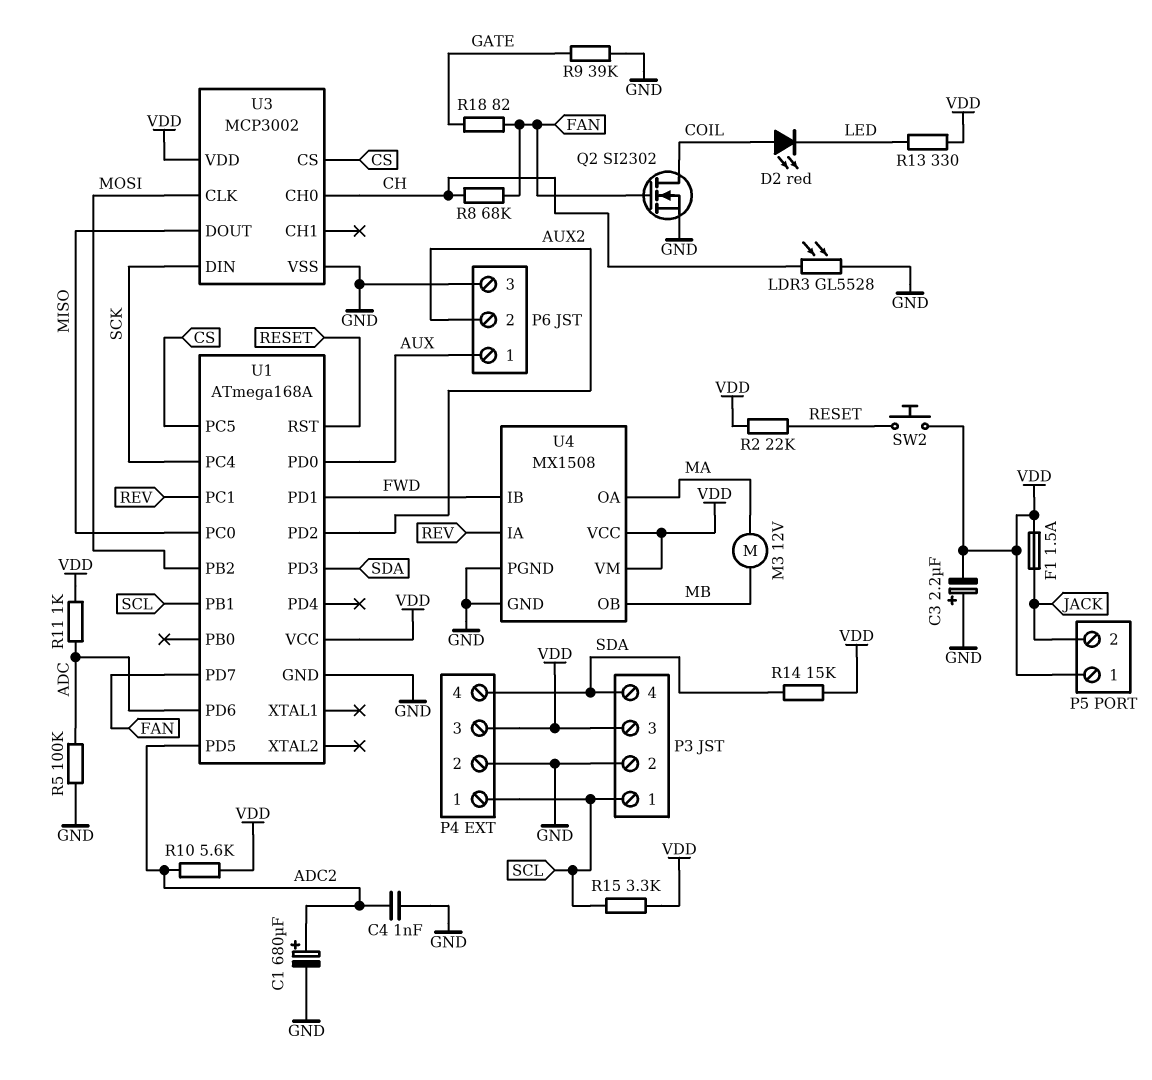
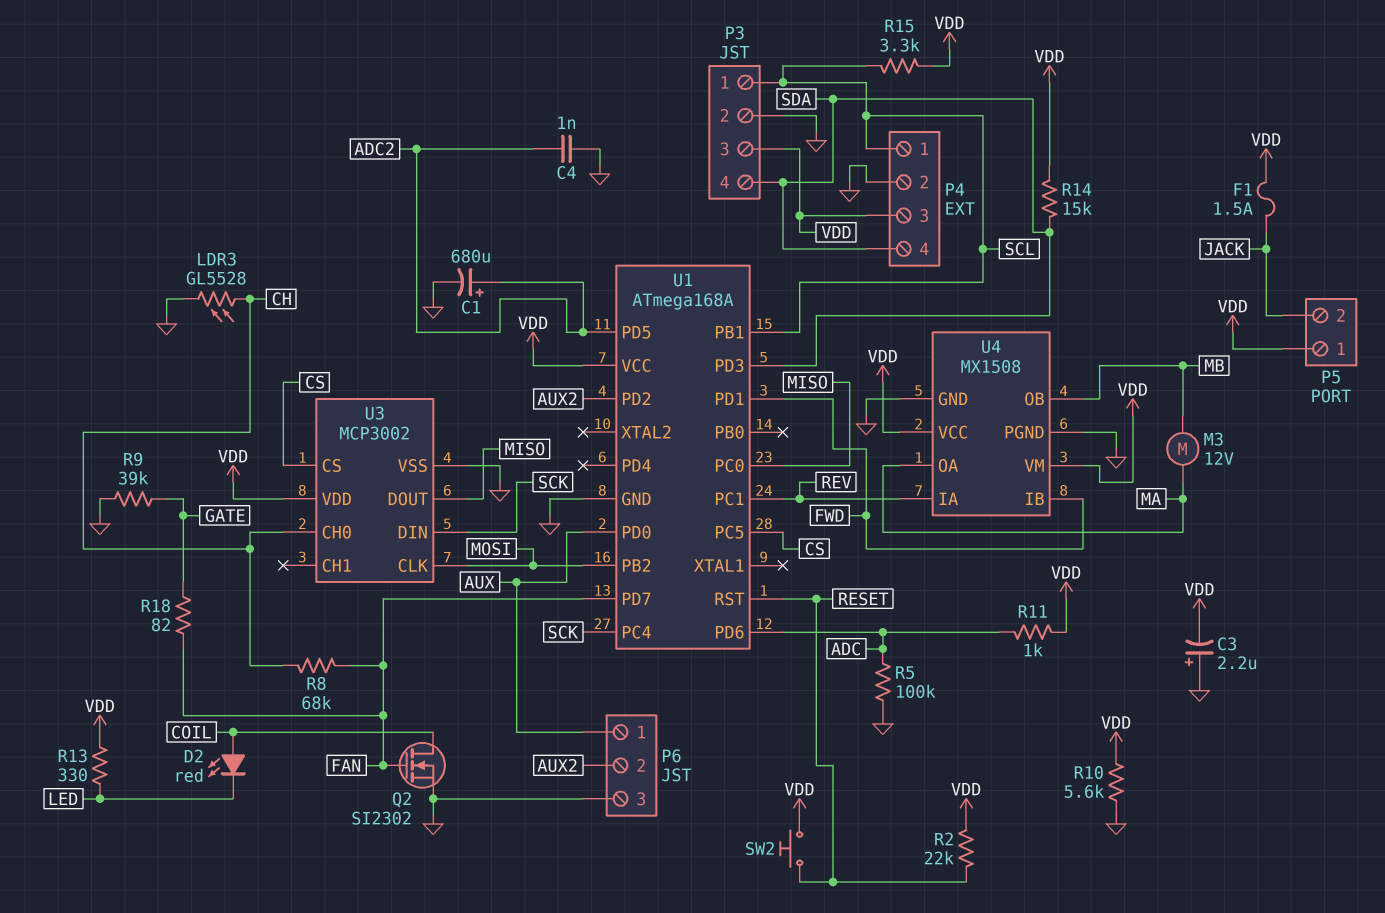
R10: 5.6k (ADC2, VDD) -> 5.6k (GND, VDD)

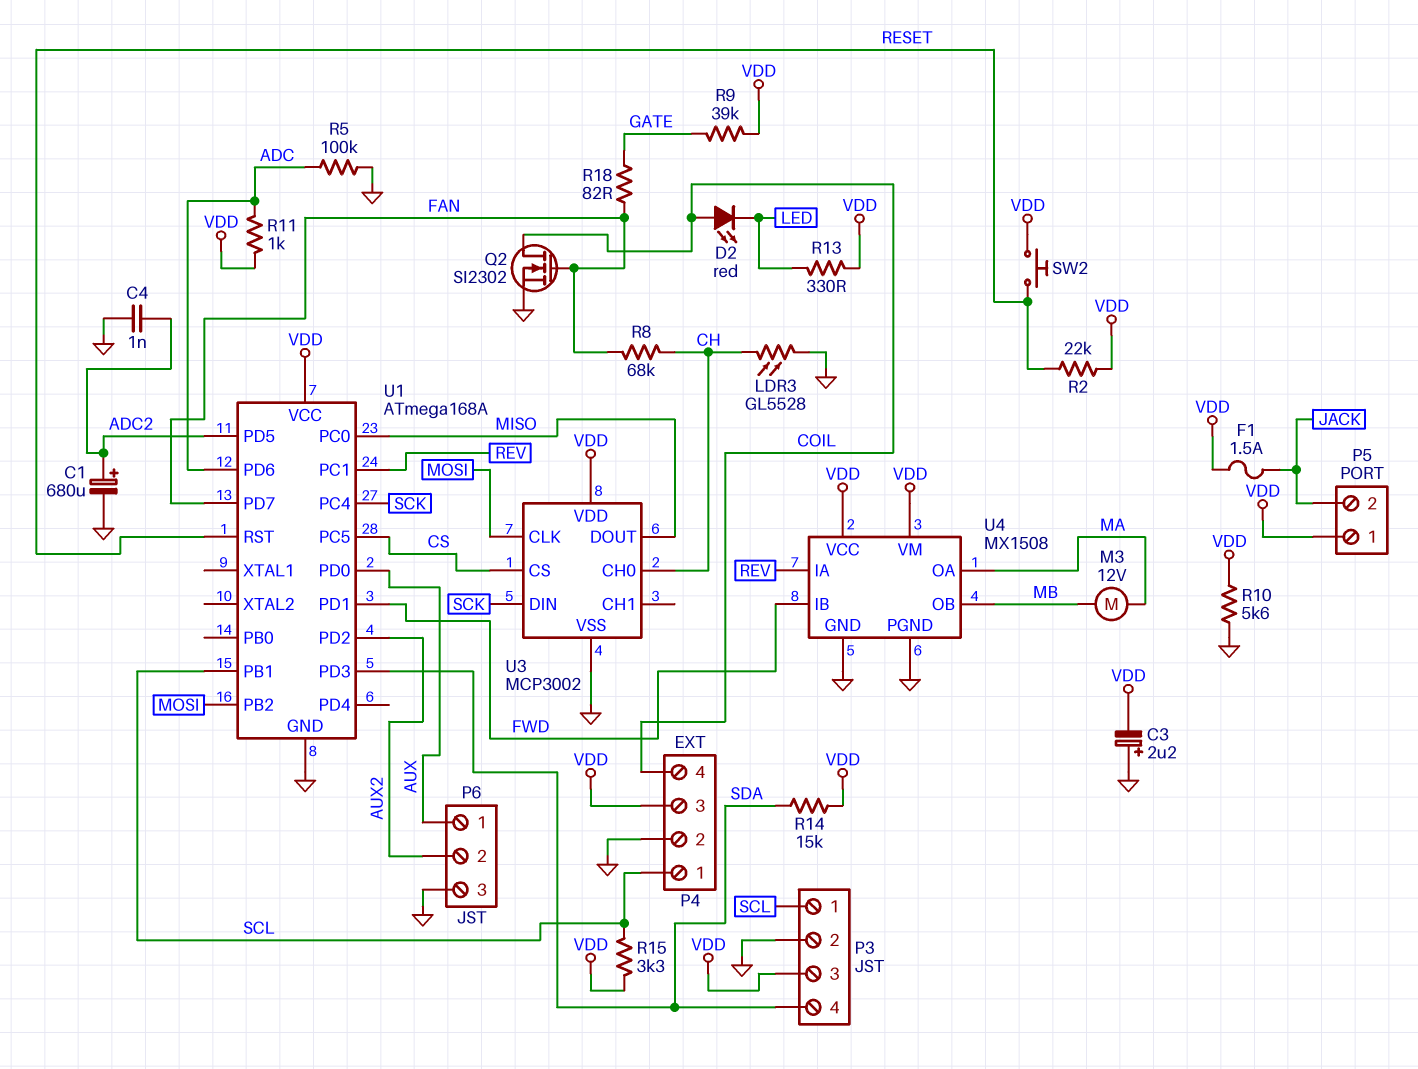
P4 pin 4: SDA -> COIL
R9: 39k (GATE, GND) -> 39k (GATE, VDD)

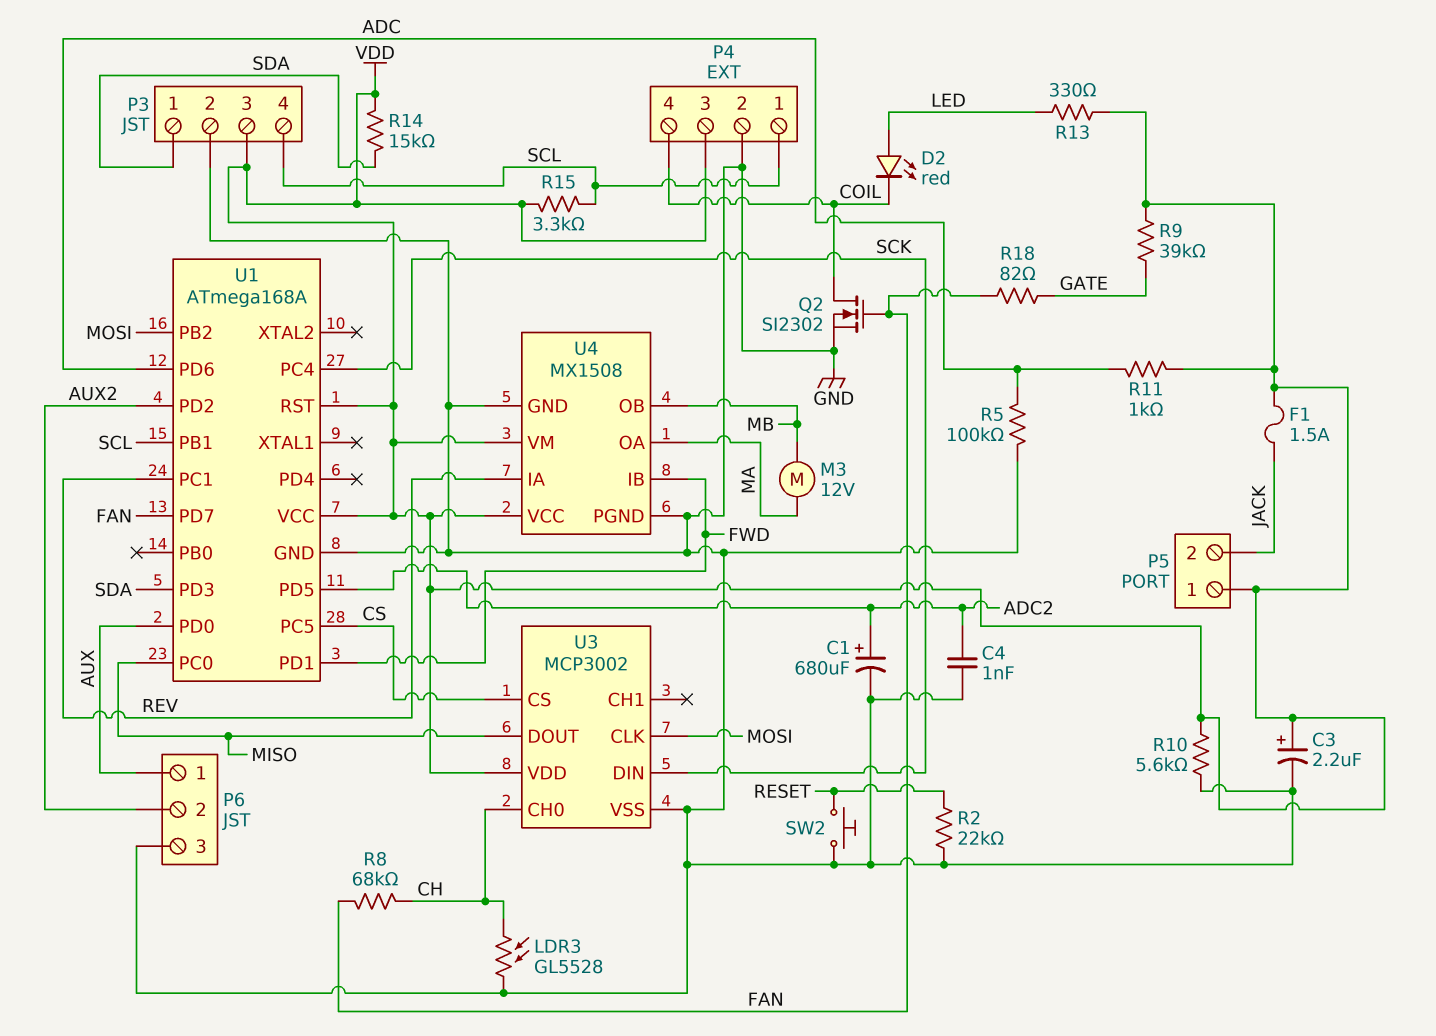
C3: 2.2uF (plus GND, minus VDD) -> 2.2uF (plus VDD, minus GND)
D2: LED red (A COIL, K LED) -> LED red (A LED, K COIL)
P3 pin 1: SCL -> SDA
P3 pin 4: SDA -> SCL
R2: 22k (RESET, VDD) -> 22k (GND, RESET)
SW2: button (RESET, VDD) -> button (GND, RESET)
U1 pin RST: RESET -> VDD

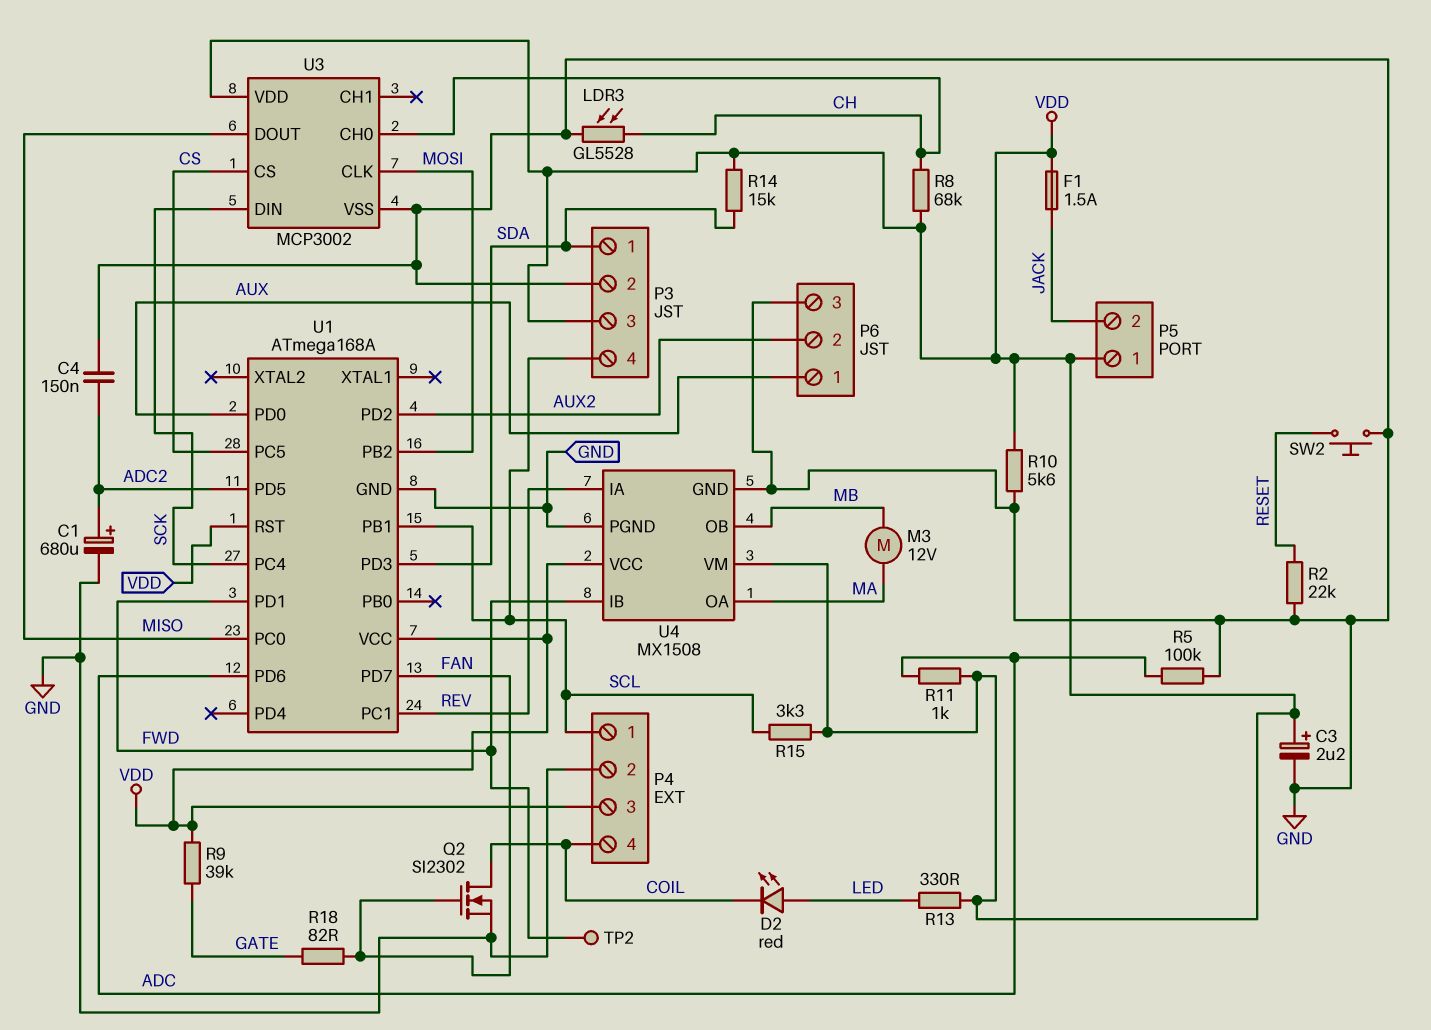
C4: 1nF (ADC2, GND) -> 150nF (ADC2, GND)
R8: 68k (CH, FAN) -> 68k (CH, VDD)
TP2: none -> test point (FWD)

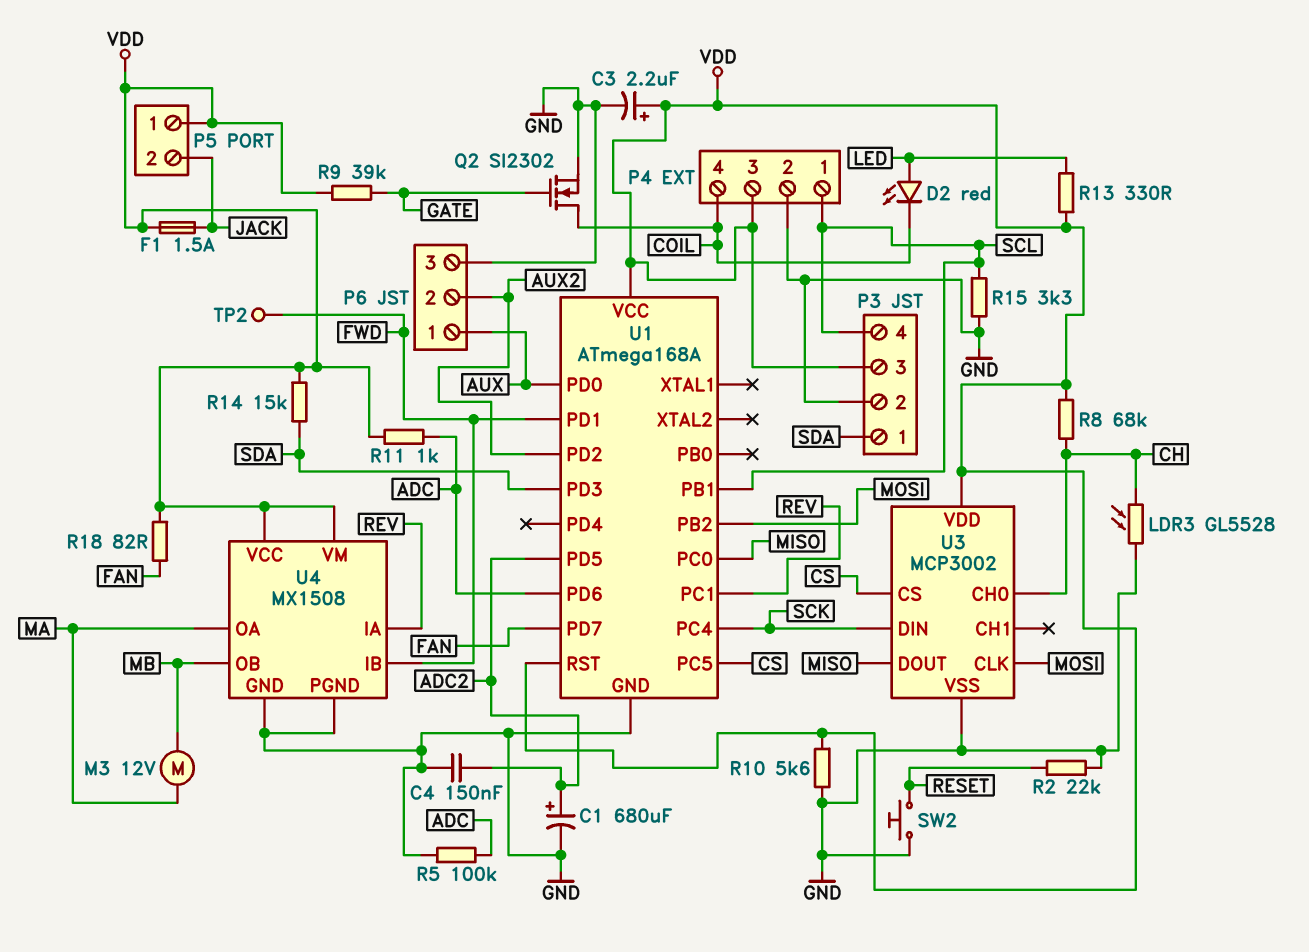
Q2: NMOS SI2302 (G FAN, D COIL, S GND) -> NMOS SI2302 (G GATE, D COIL, S GND)
R15: 3.3k (SCL, VDD) -> 3.3k (GND, SCL)
R18: 82 (FAN, GATE) -> 82 (FAN, VDD)

